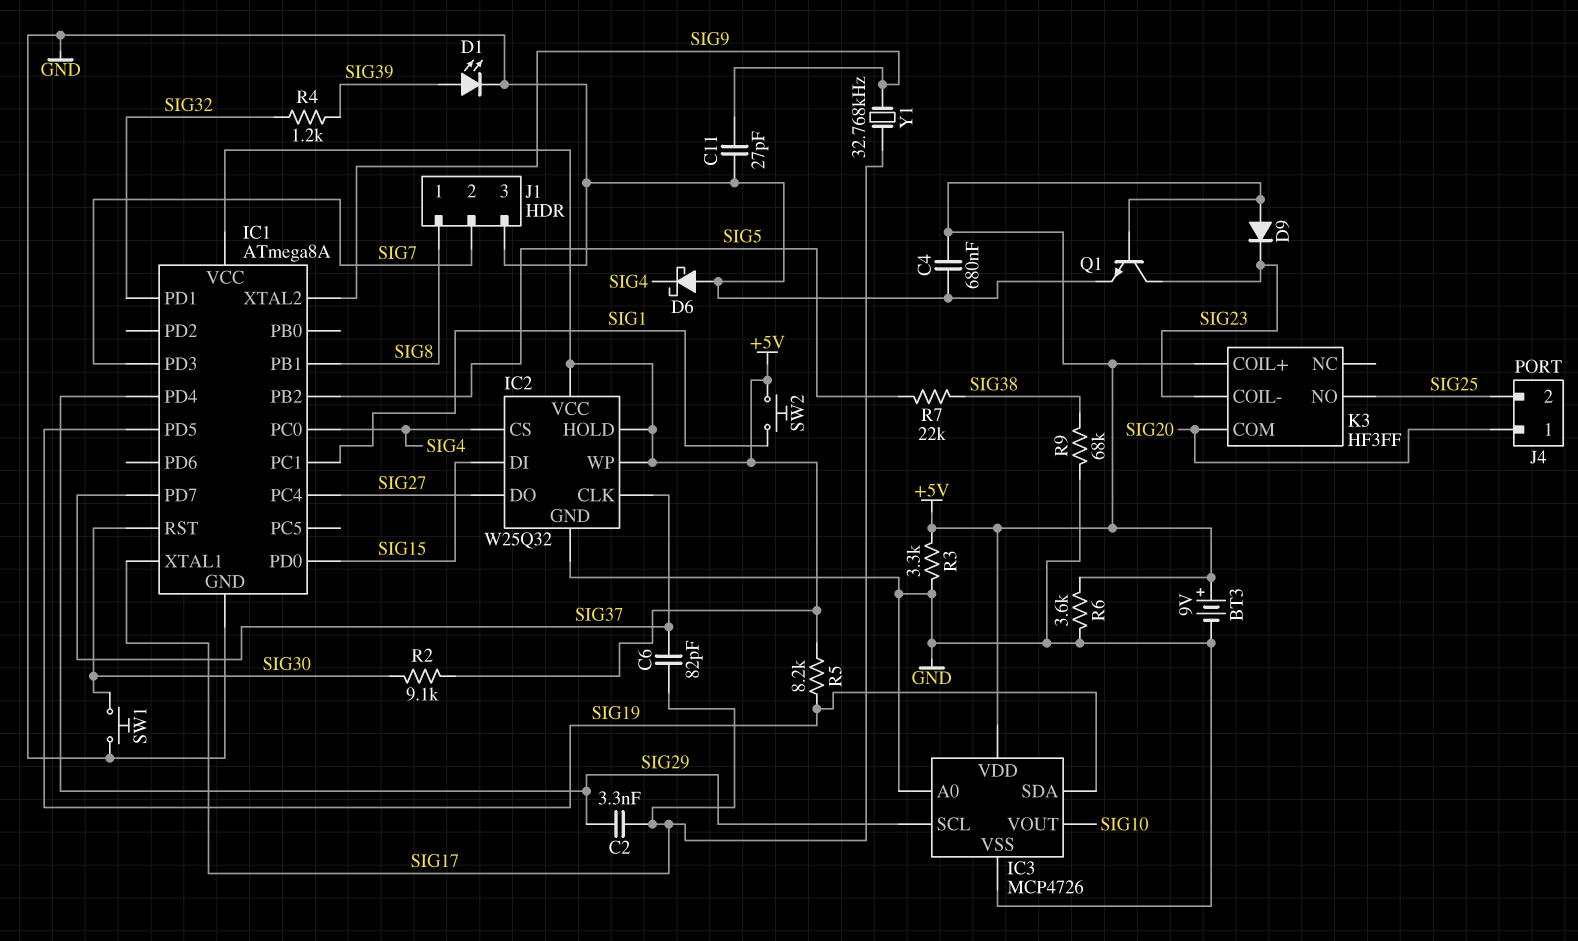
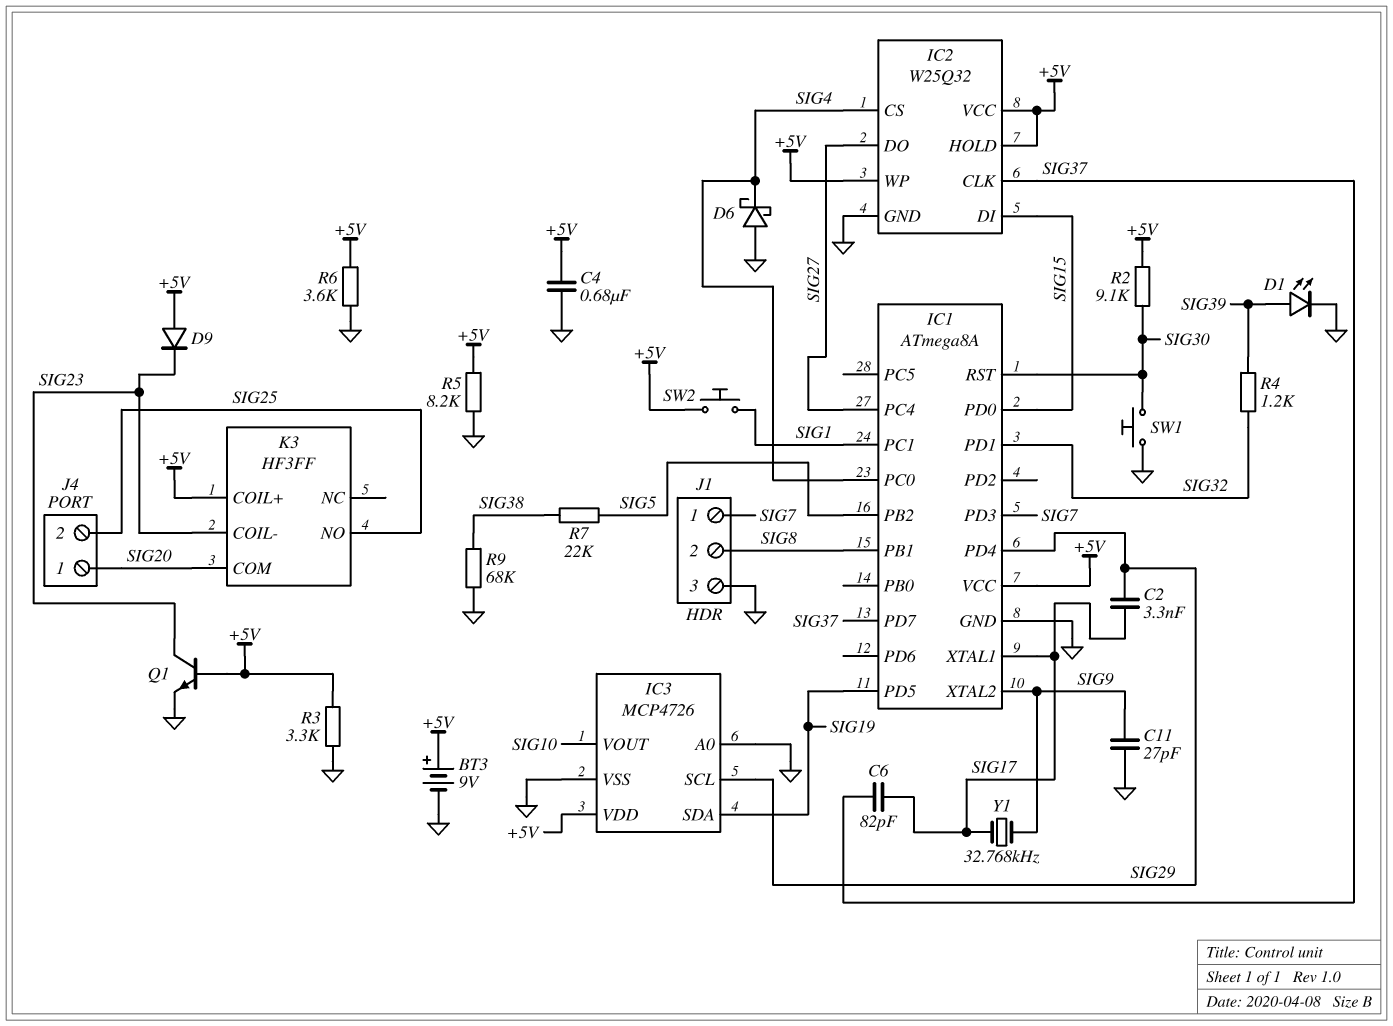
J1 pin 1: SIG8 -> SIG7
J1 pin 2: SIG7 -> SIG8
R5: 8.2k (+5V, SIG19) -> 8.2k (+5V, GND)

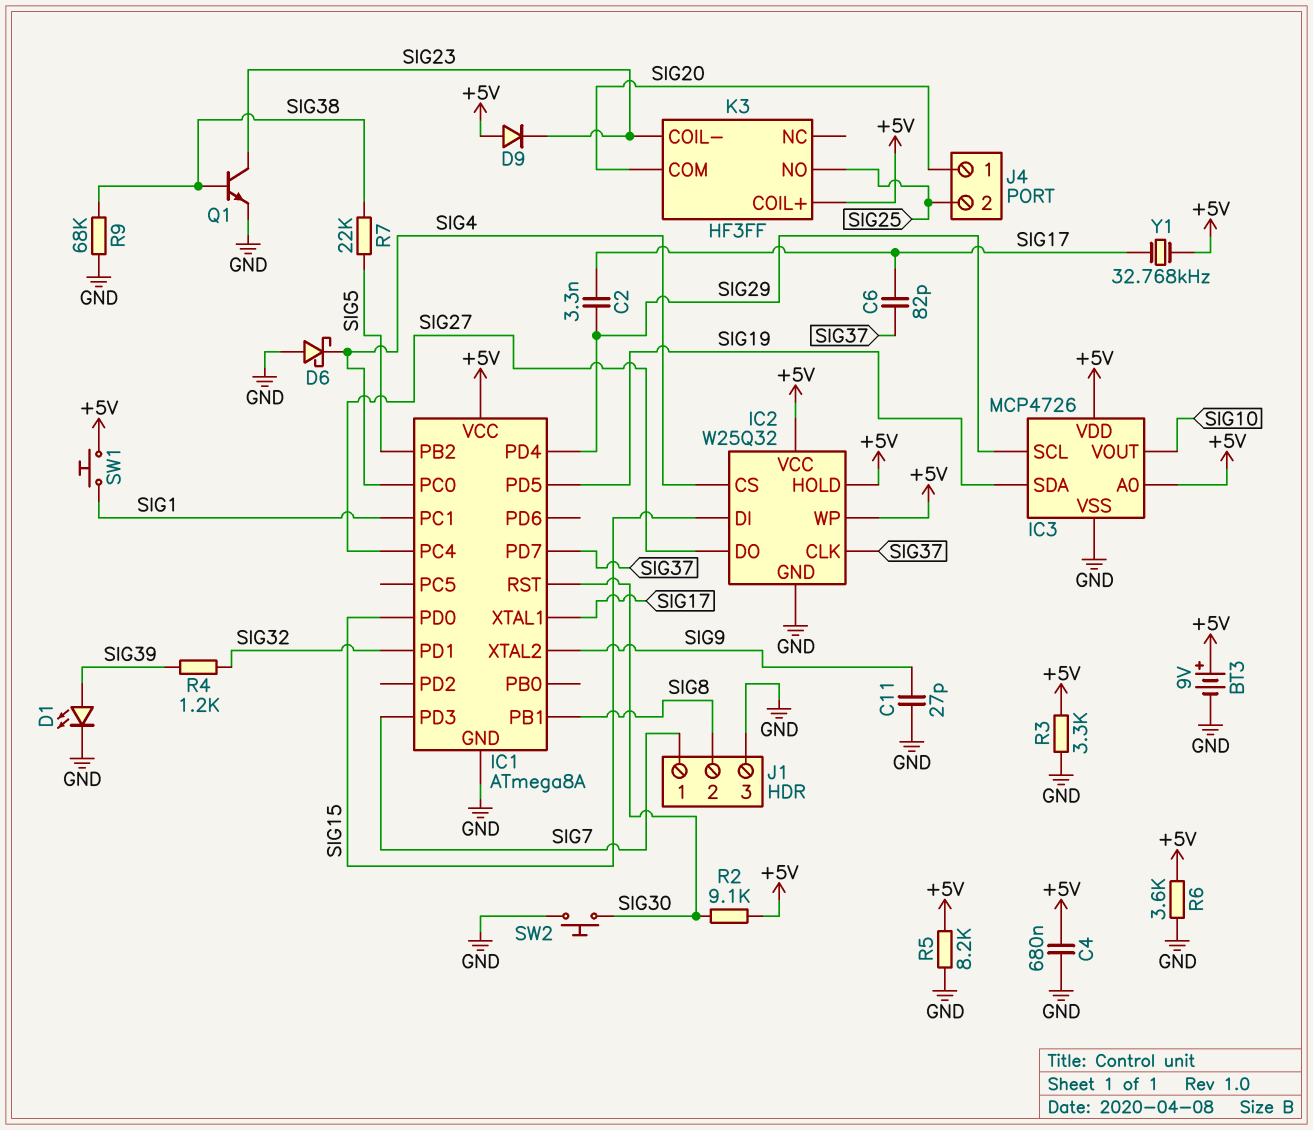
IC3 pin A0: GND -> +5V
Q1: NPN (B +5V, C SIG23, E GND) -> NPN (B SIG38, C SIG23, E GND)
SW1: button (GND, SIG30) -> button (+5V, SIG1)
SW2: button (+5V, SIG1) -> button (GND, SIG30)
Y1: 32.768kHz (SIG9, SIG17) -> 32.768kHz (+5V, SIG17)

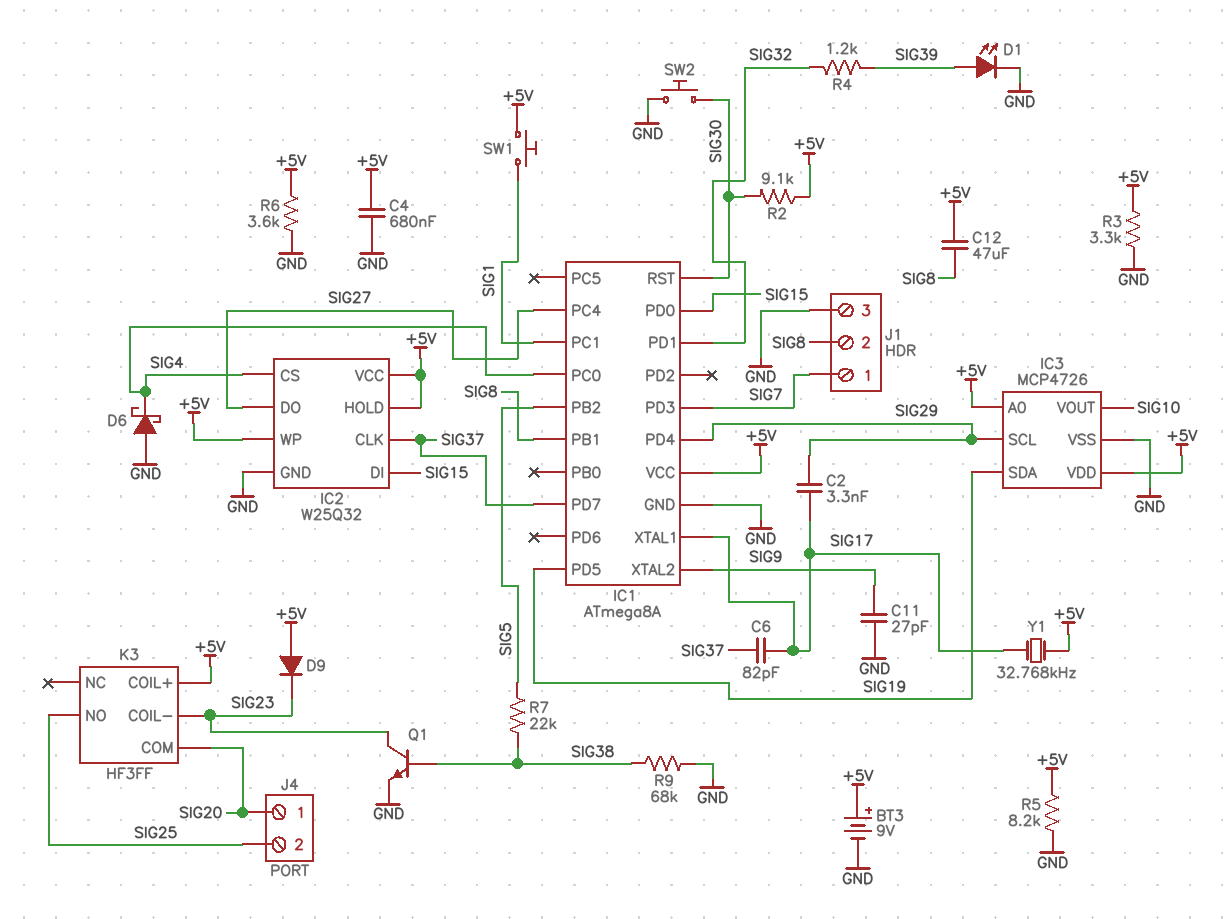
C12: none -> 47uF (+5V, SIG8)

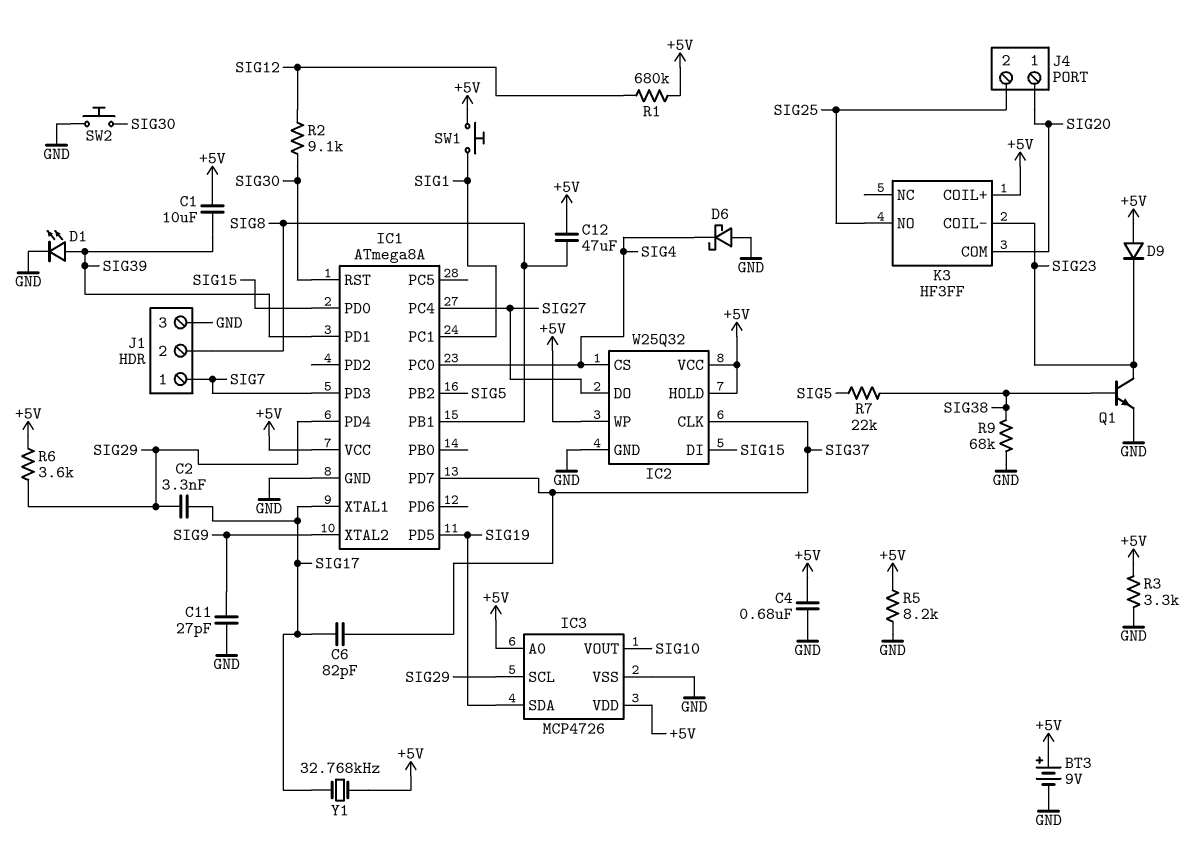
C1: none -> 10uF (+5V, SIG39)
IC1 pin PD1: SIG32 -> SIG39
R1: none -> 680k (+5V, SIG12)
R2: 9.1k (+5V, SIG30) -> 9.1k (SIG12, SIG30)
R4: 1.2k (SIG32, SIG39) -> none
R6: 3.6k (+5V, GND) -> 3.6k (+5V, SIG29)

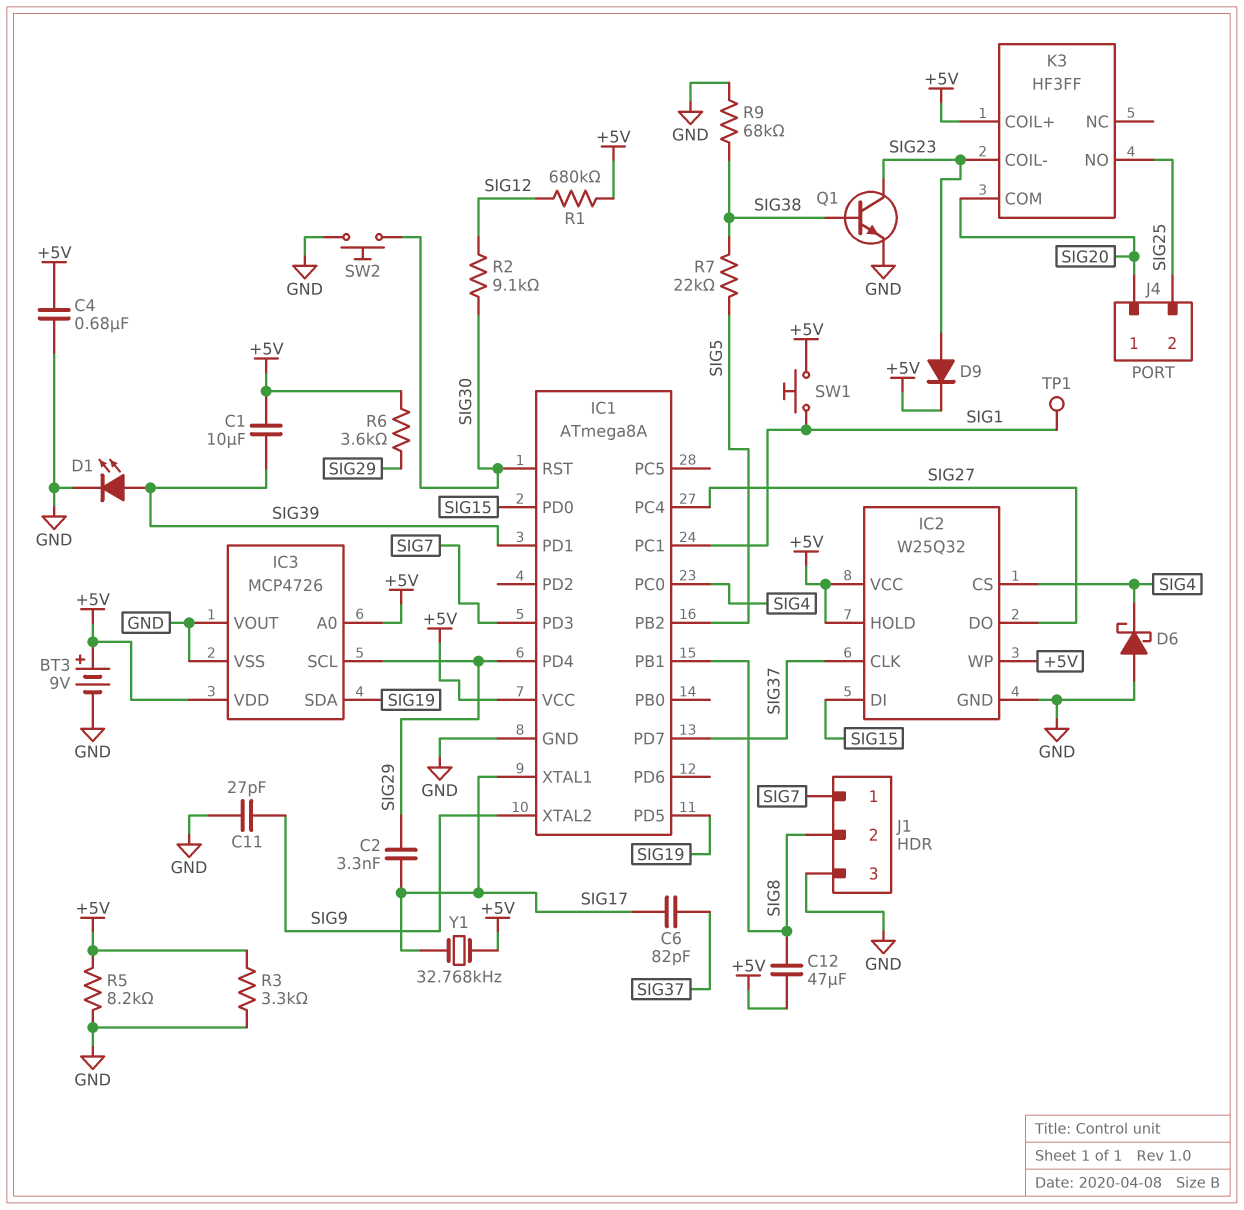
D9: diode (A +5V, K SIG23) -> diode (A SIG23, K +5V)
IC3 pin VOUT: SIG10 -> GND
TP1: none -> test point (SIG1)

